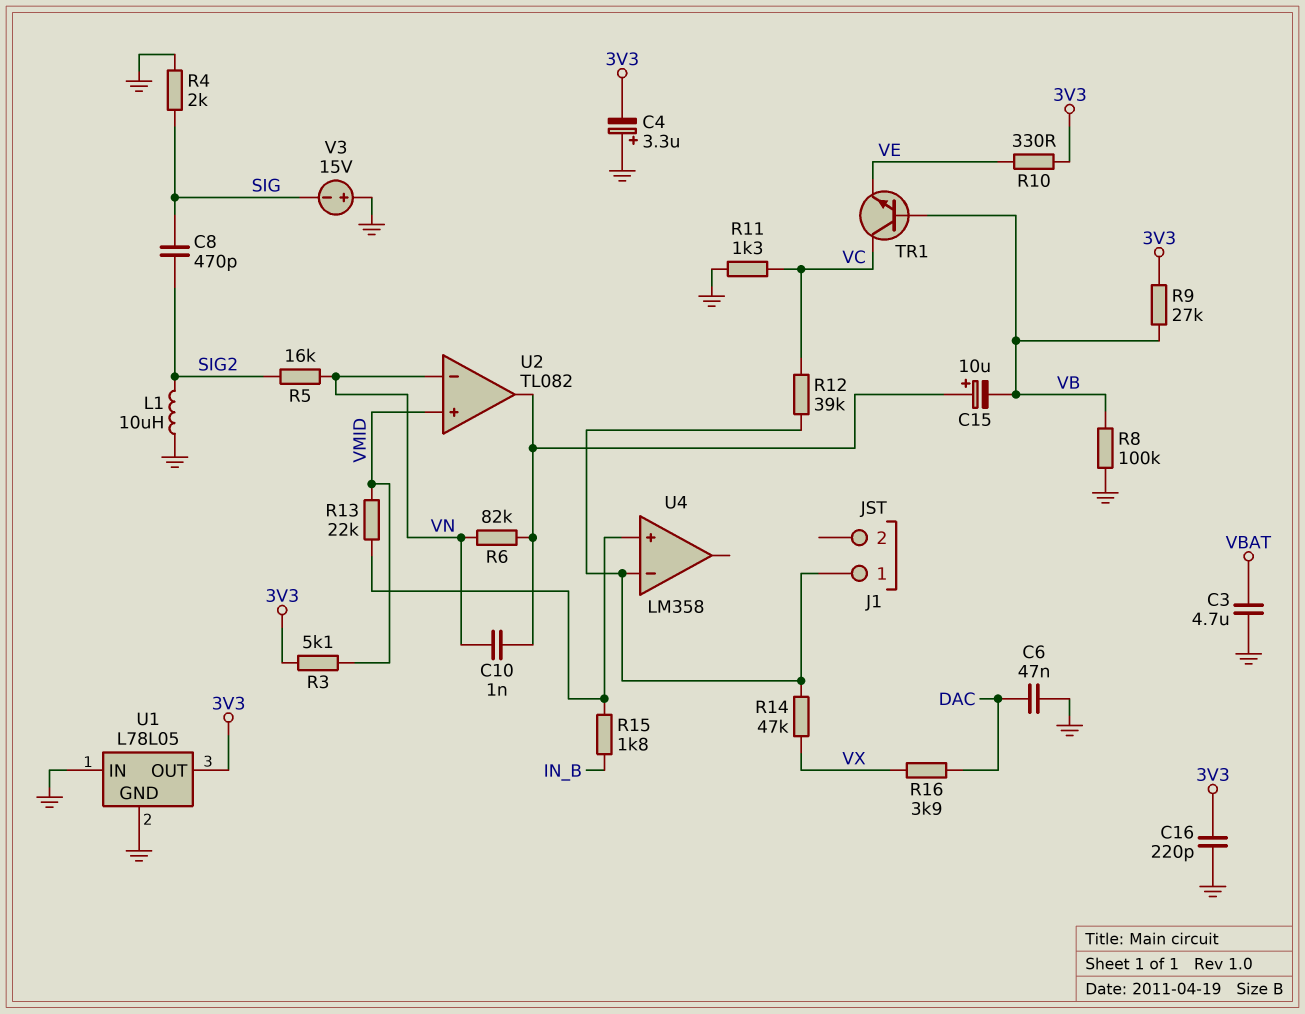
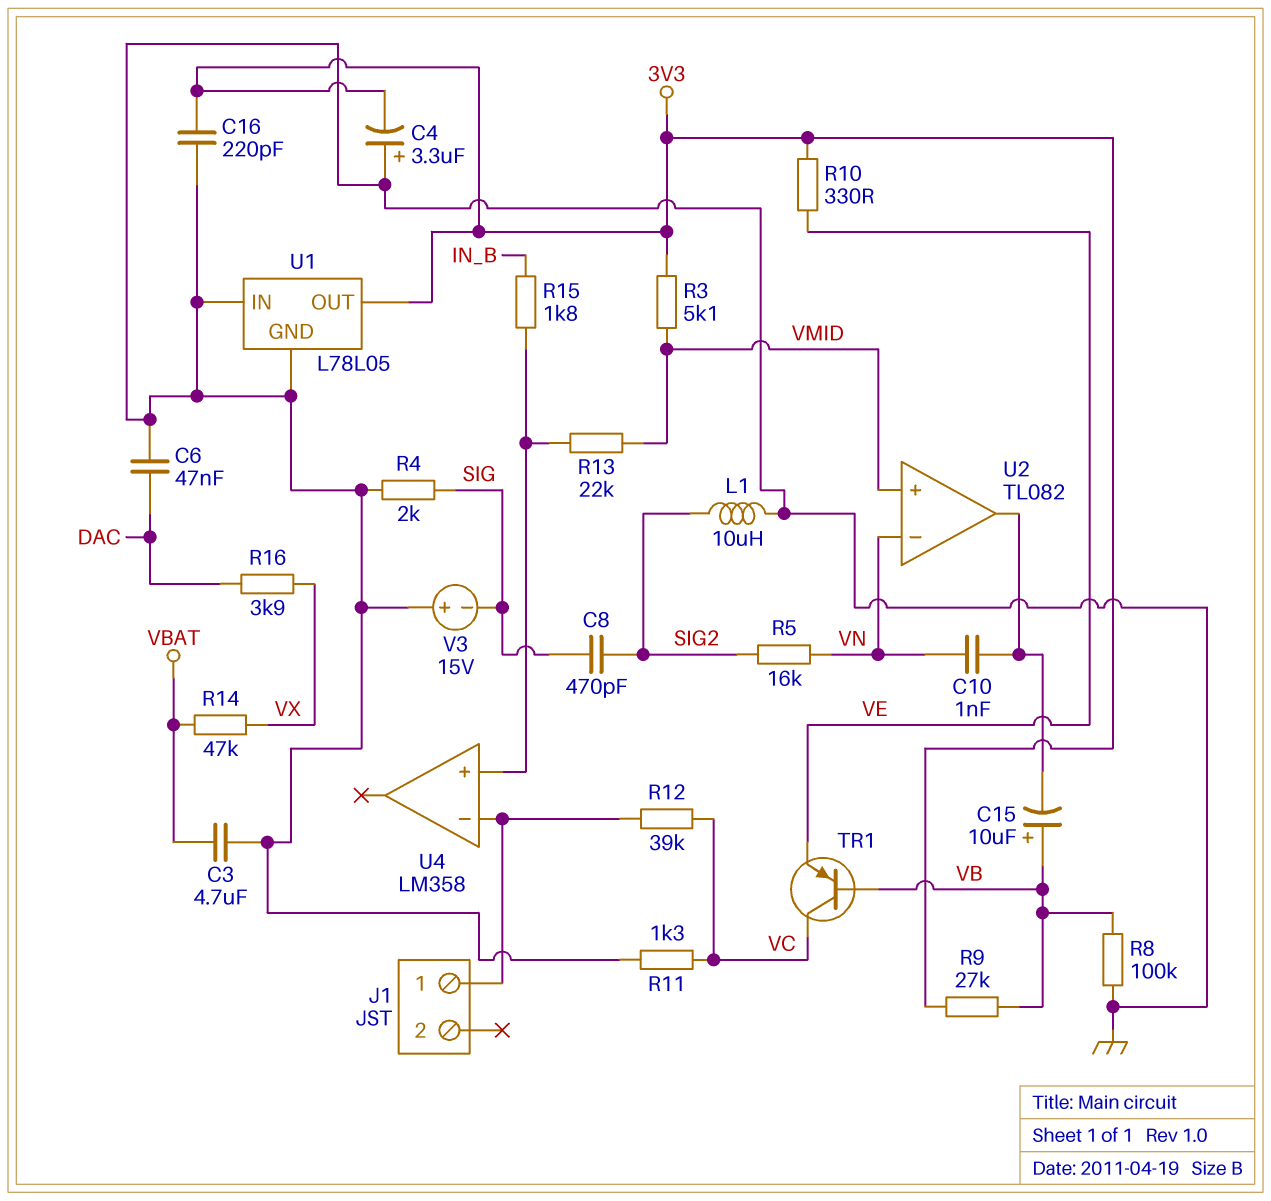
C15: 10uF (plus U2/out, minus VB) -> 10uF (plus VB, minus U2/out)
R6: 82k (U2/out, VN) -> none
R14: 47k (J1/1, VX) -> 47k (VBAT, VX)
TR1: NPN (B VB, C VC, E VE) -> PNP (B VB, C VC, E VE)

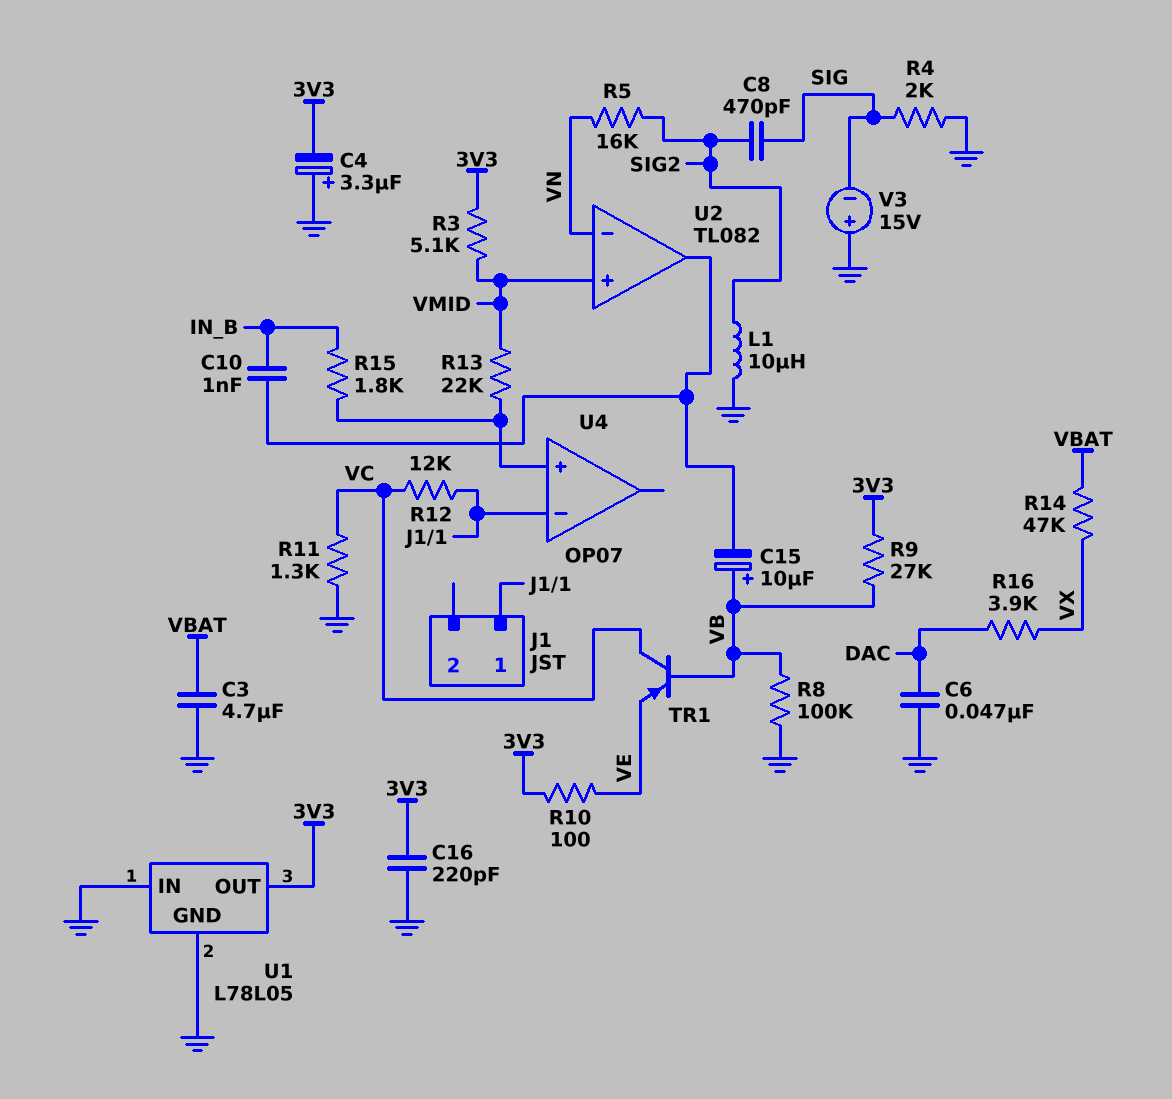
C10: 1nF (U2/out, VN) -> 1nF (IN_B, U2/out)
R10: 330 (3V3, VE) -> 100 (3V3, VE)
R12: 39k (J1/1, VC) -> 12k (J1/1, VC)
U4: LM358 -> OP07

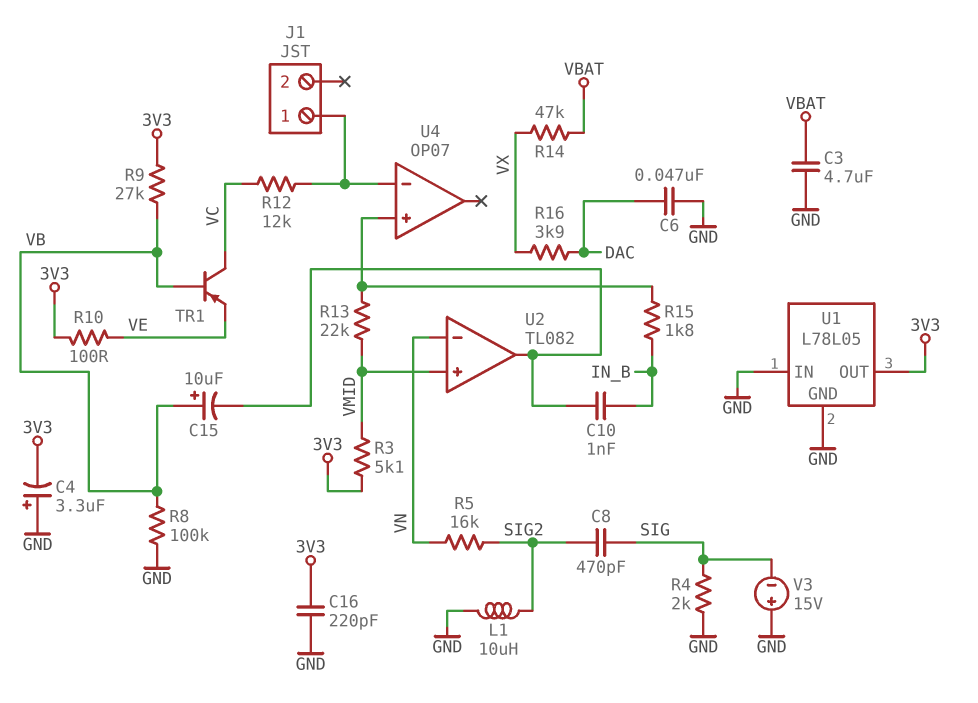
R11: 1.3k (GND, VC) -> none

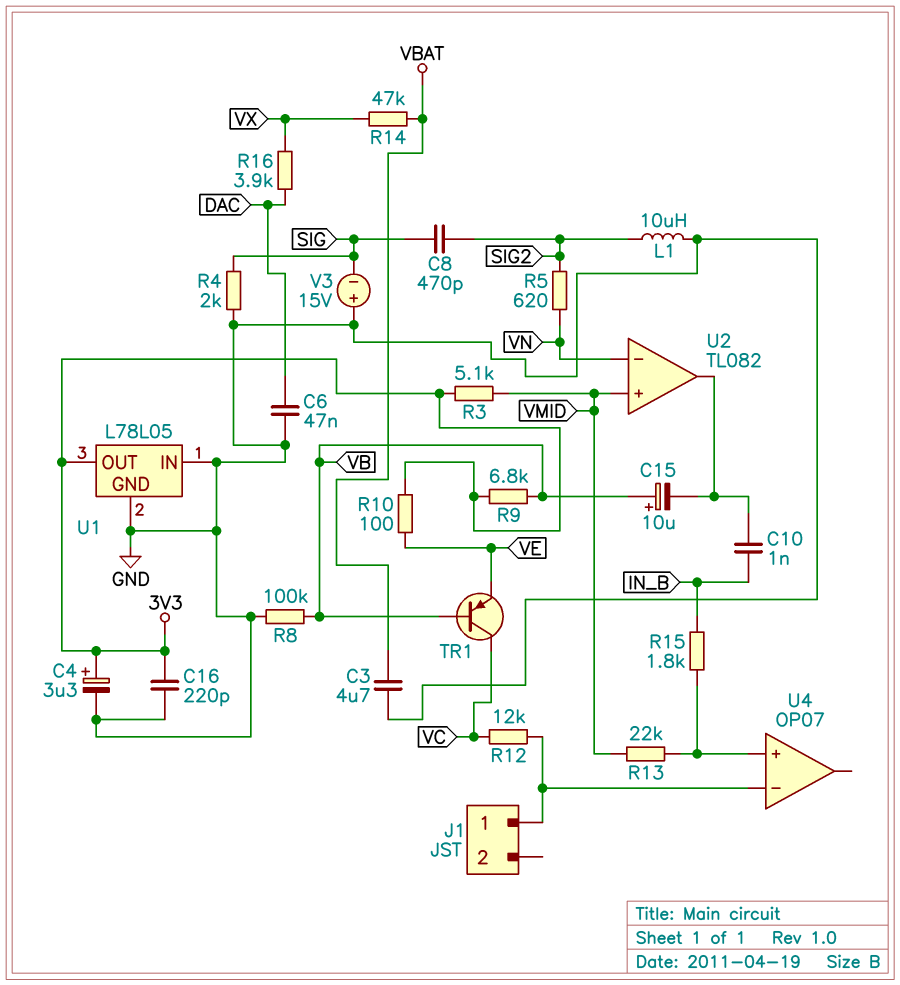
C4: 3.3uF (plus GND, minus 3V3) -> 3.3uF (plus 3V3, minus GND)
R5: 16k (SIG2, VN) -> 620 (SIG2, VN)
R9: 27k (3V3, VB) -> 6.8k (3V3, VB)

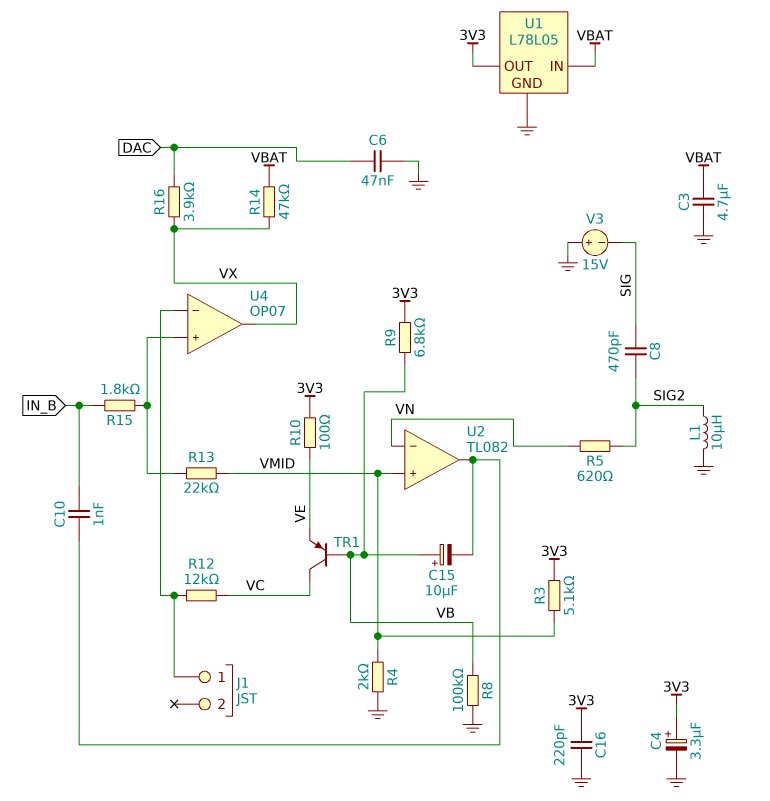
R4: 2k (GND, SIG) -> 2k (GND, VMID)
U1 pin IN: GND -> VBAT
U4 pin out: none -> VX

